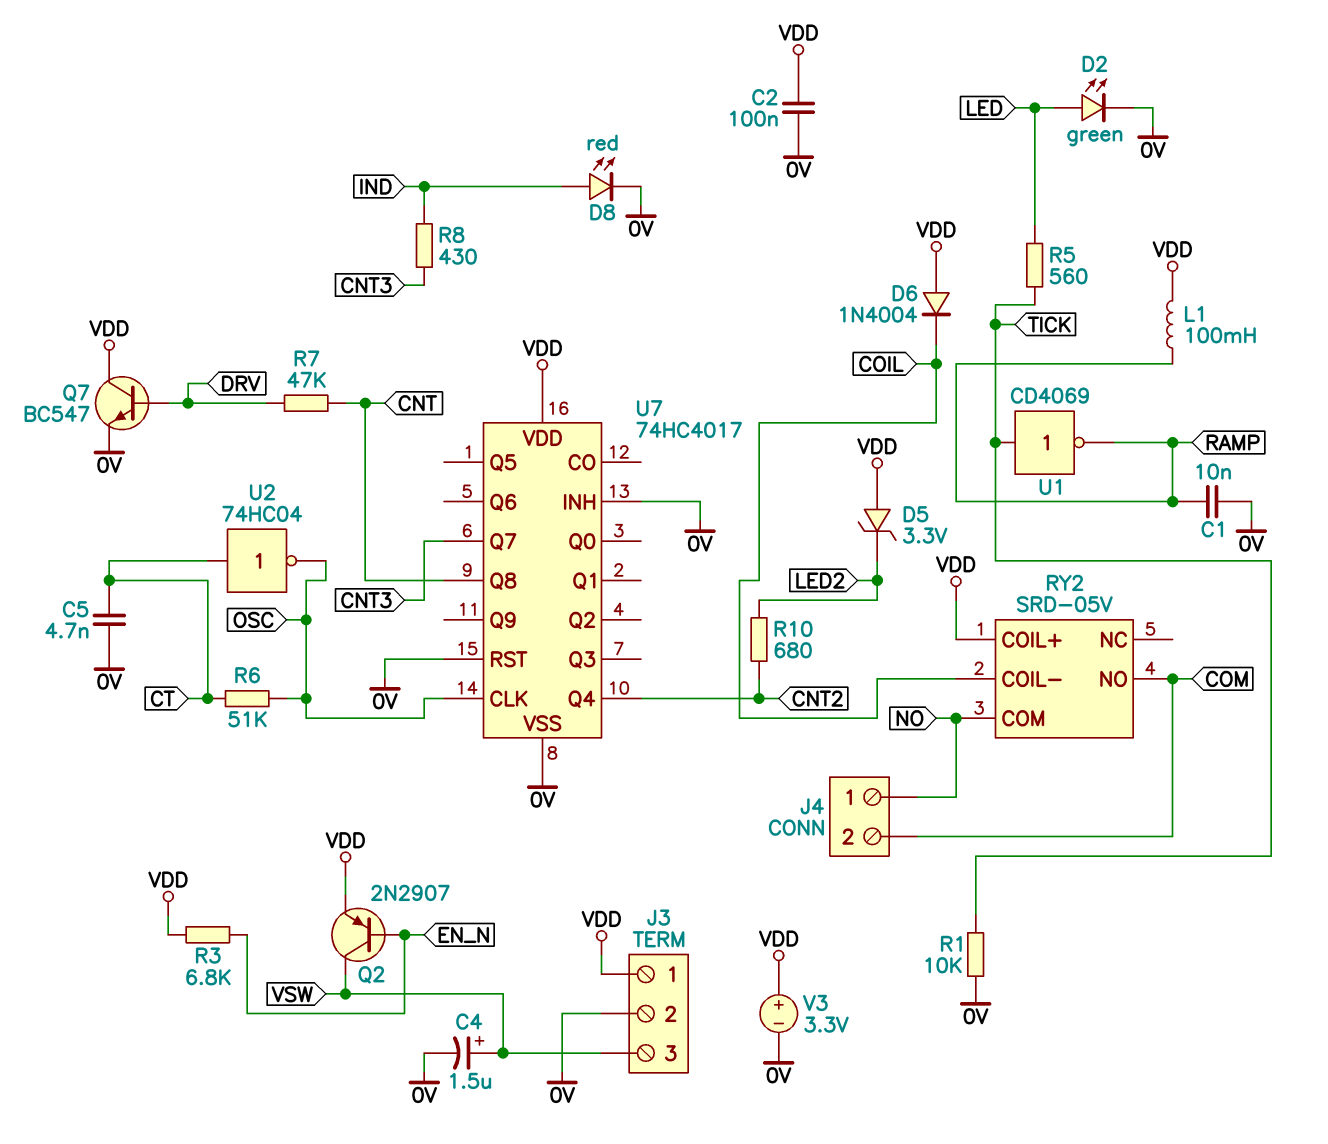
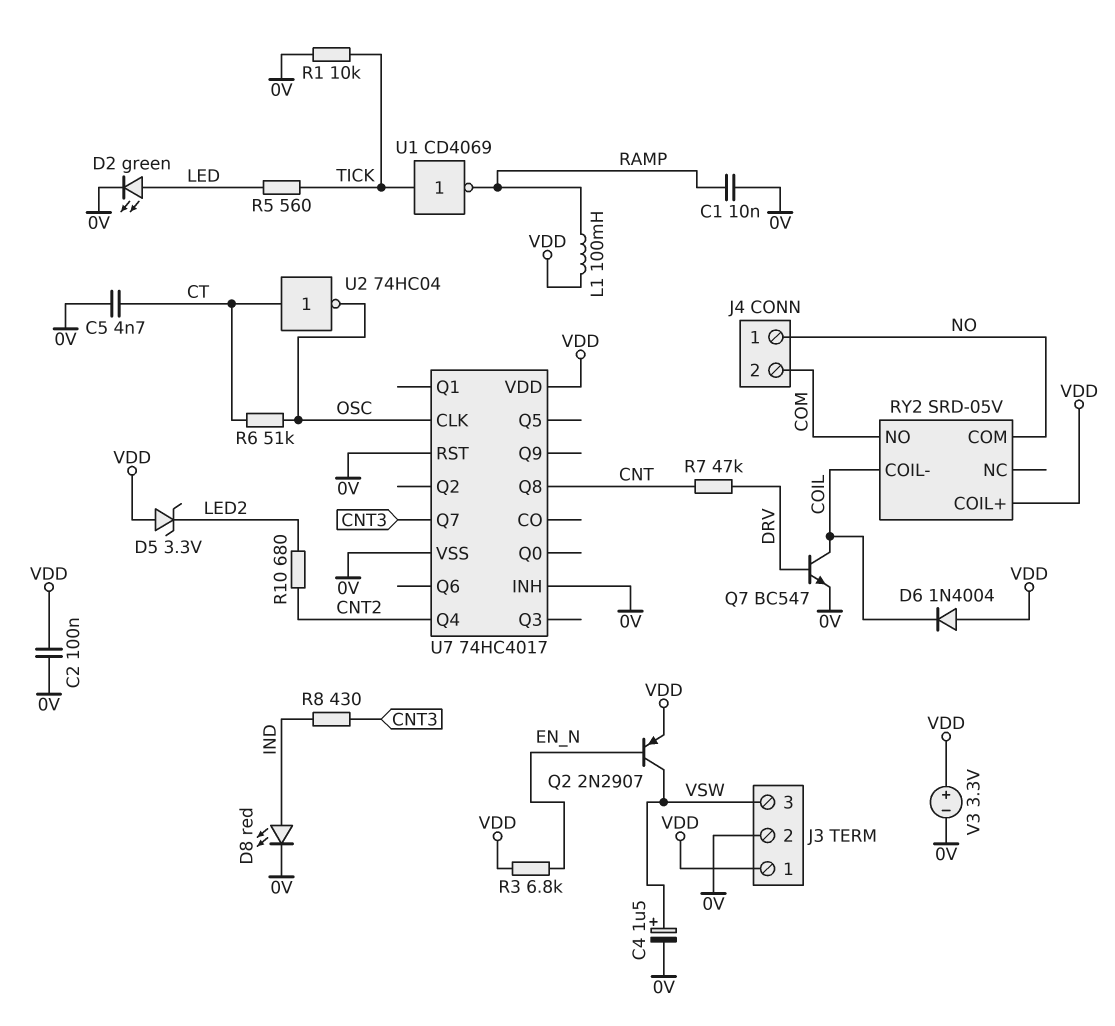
Q7: NPN BC547 (B DRV, C VDD, E 0V) -> NPN BC547 (B DRV, C COIL, E 0V)

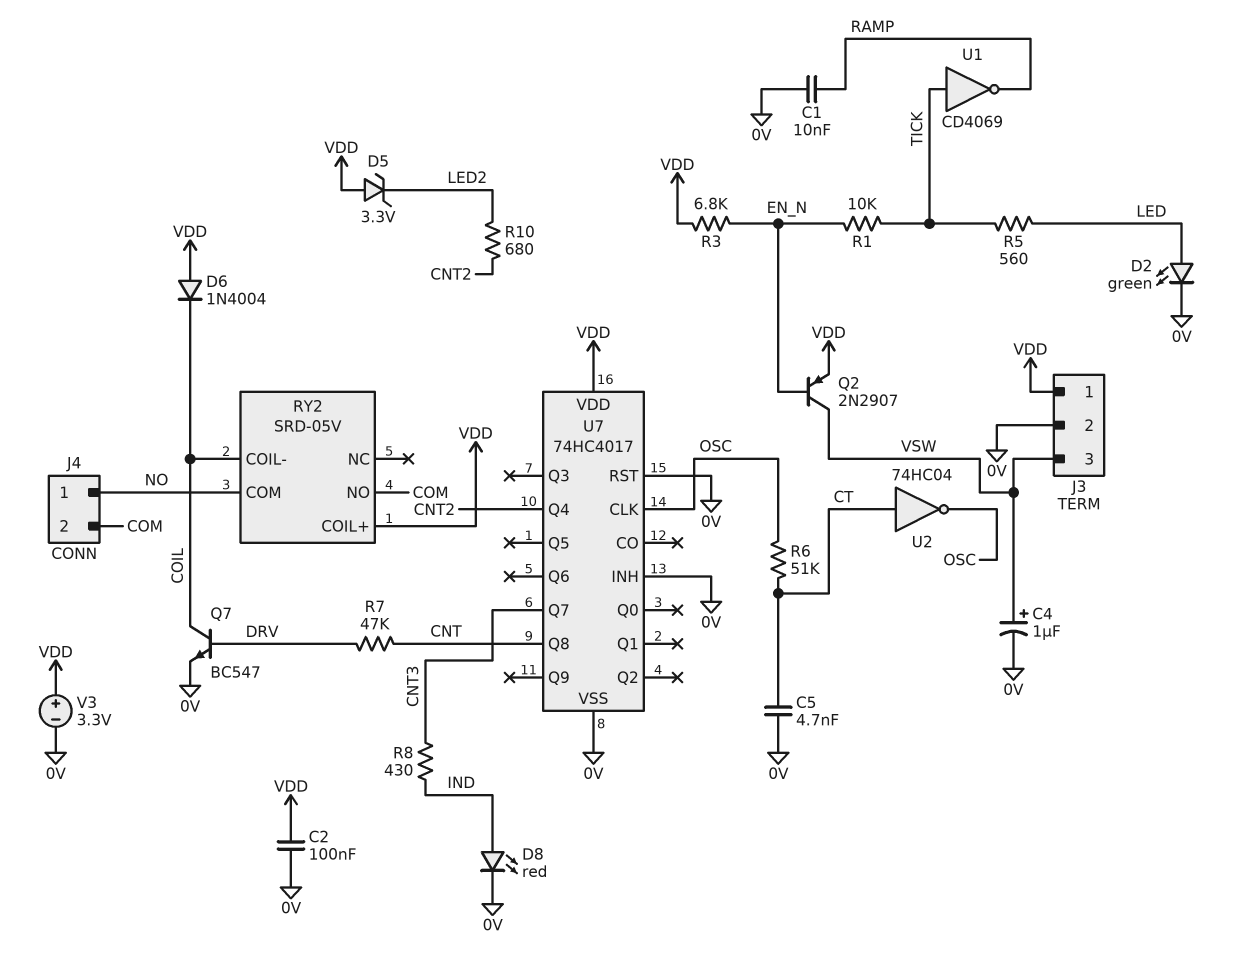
C4: 1.5uF (plus VSW, minus 0V) -> 1uF (plus VSW, minus 0V)
L1: 100mH (RAMP, VDD) -> none
R1: 10k (0V, TICK) -> 10k (EN_N, TICK)

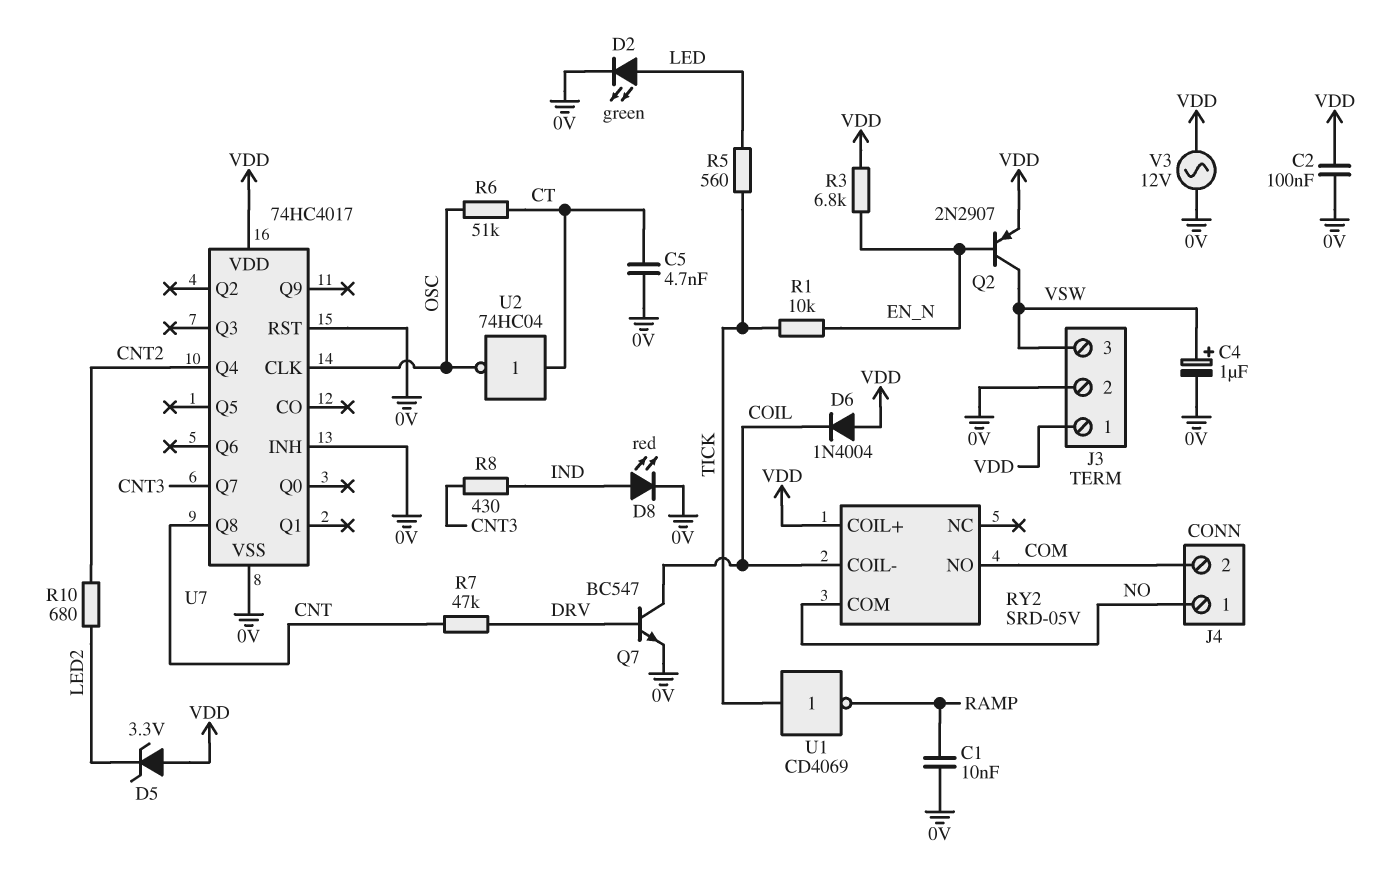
V3: 3.3V (plus VDD, minus 0V) -> AC 12V (0V, VDD)

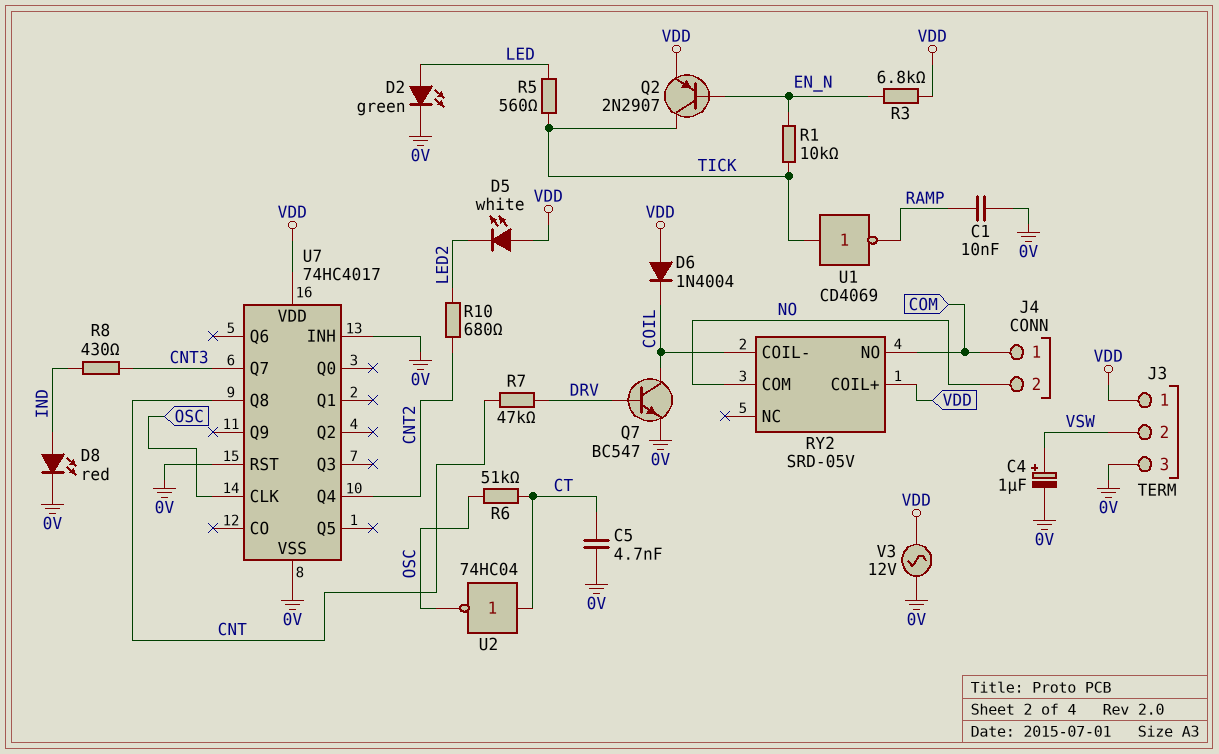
C2: 100nF (0V, VDD) -> none
D5: zener 3.3V (A VDD, K LED2) -> LED white (A VDD, K LED2)
J3 pin 2: 0V -> VSW
J3 pin 3: VSW -> 0V
J4 pin 1: NO -> COM
J4 pin 2: COM -> NO
Q2: PNP 2N2907 (B EN_N, C VSW, E VDD) -> PNP 2N2907 (B EN_N, C TICK, E VDD)

